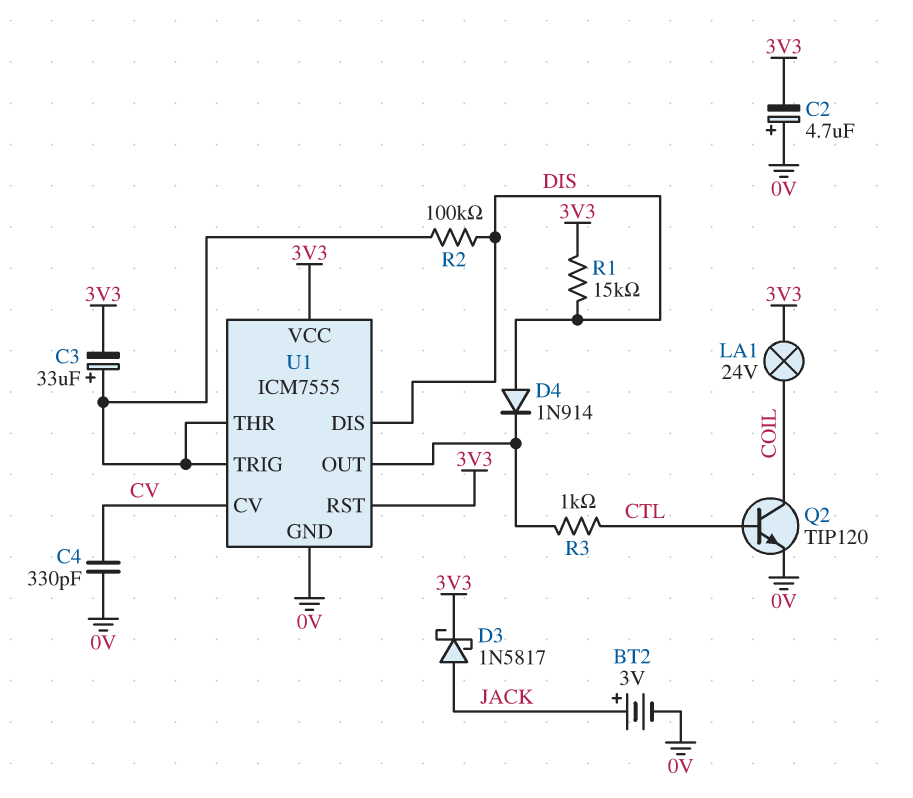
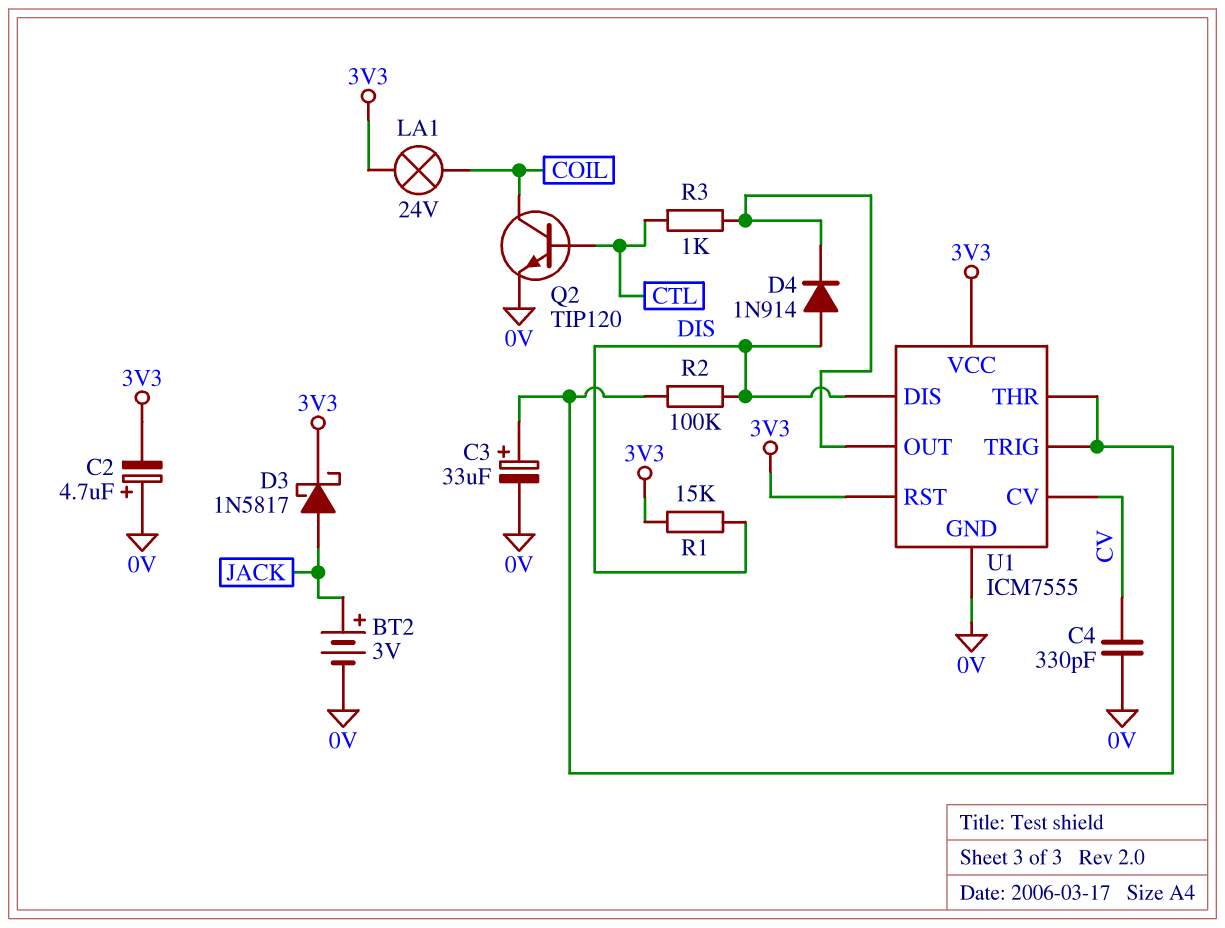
C3: 33uF (plus U1/THR, minus 3V3) -> 33uF (plus U1/THR, minus 0V)

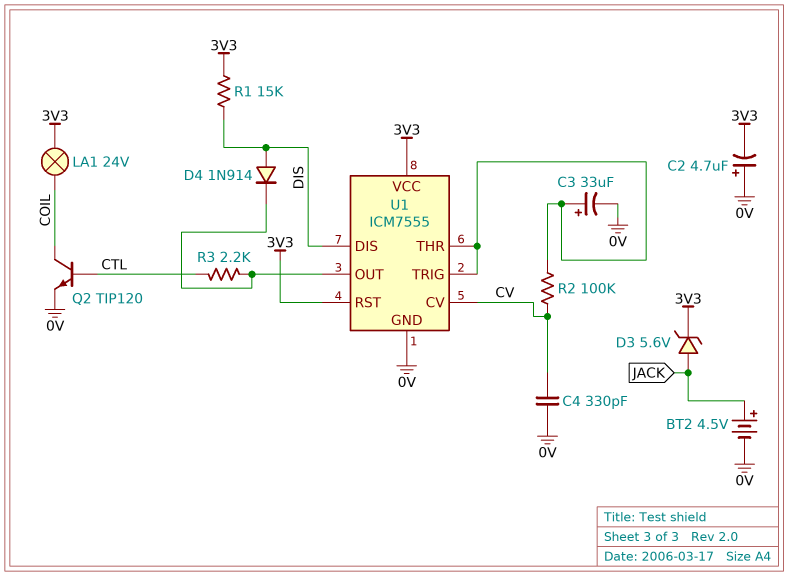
BT2: 3V (plus JACK, minus 0V) -> 4.5V (plus JACK, minus 0V)
D3: schottky 1N5817 (A JACK, K 3V3) -> zener 5.6V (A JACK, K 3V3)
R2: 100k (DIS, U1/THR) -> 100k (CV, U1/THR)
R3: 1k (CTL, U1/OUT) -> 2.2k (CTL, U1/OUT)

